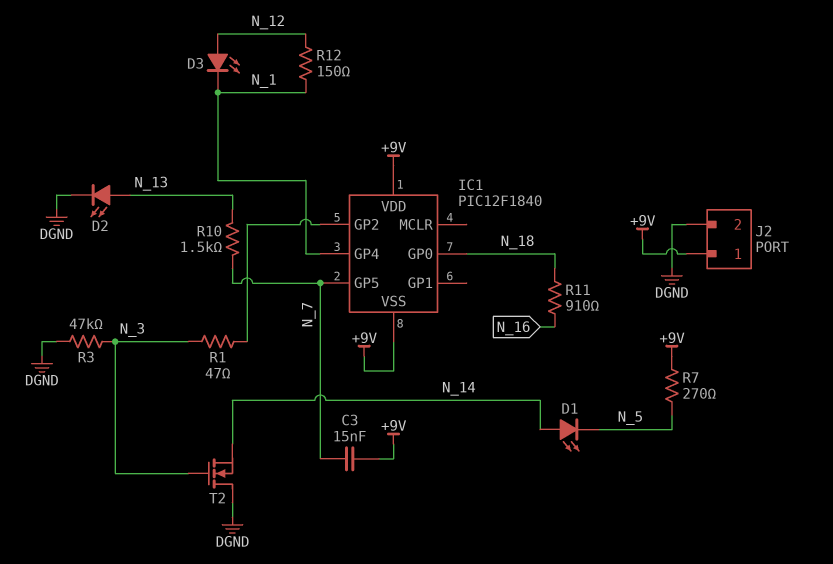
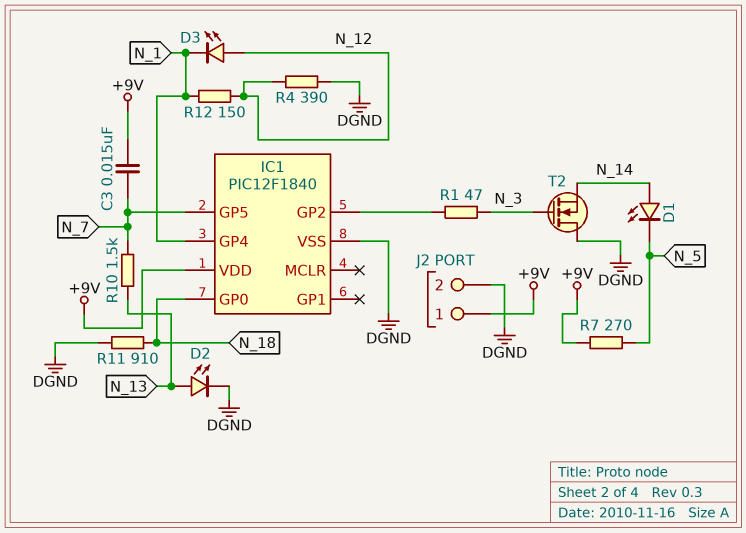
IC1 pin VSS: +9V -> DGND
R3: 47k (DGND, N_3) -> none
R4: none -> 390 (DGND, N_12)
R11: 910 (N_16, N_18) -> 910 (DGND, N_18)

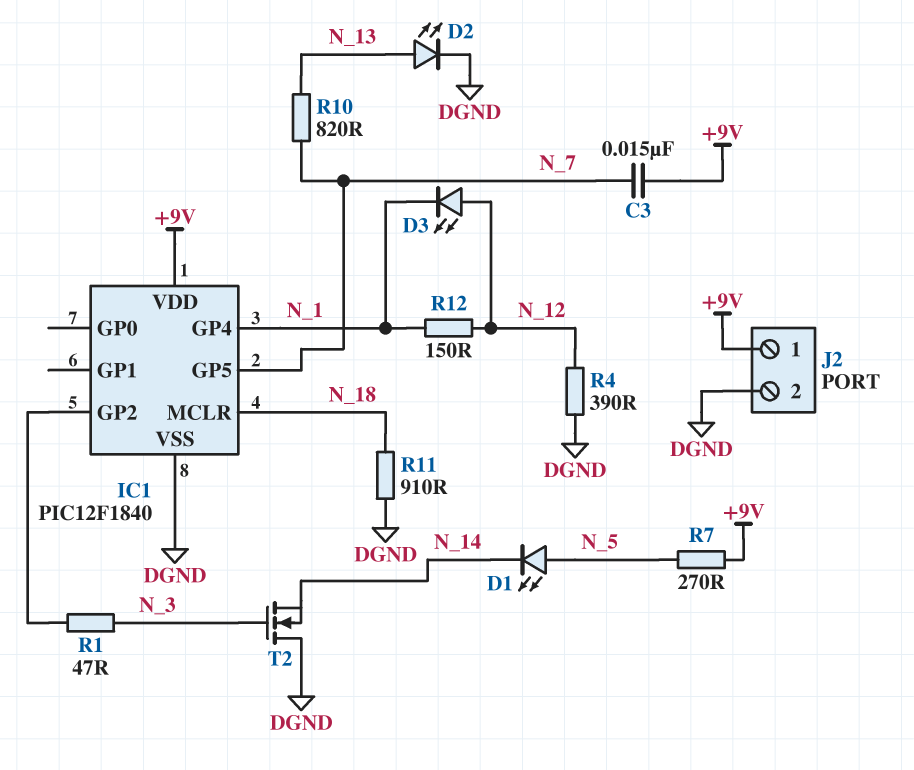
D1: LED (A N_14, K N_5) -> LED (A N_5, K N_14)
IC1 pin GP0: N_18 -> none
IC1 pin MCLR: none -> N_18
R10: 1.5k (N_7, N_13) -> 820 (N_7, N_13)

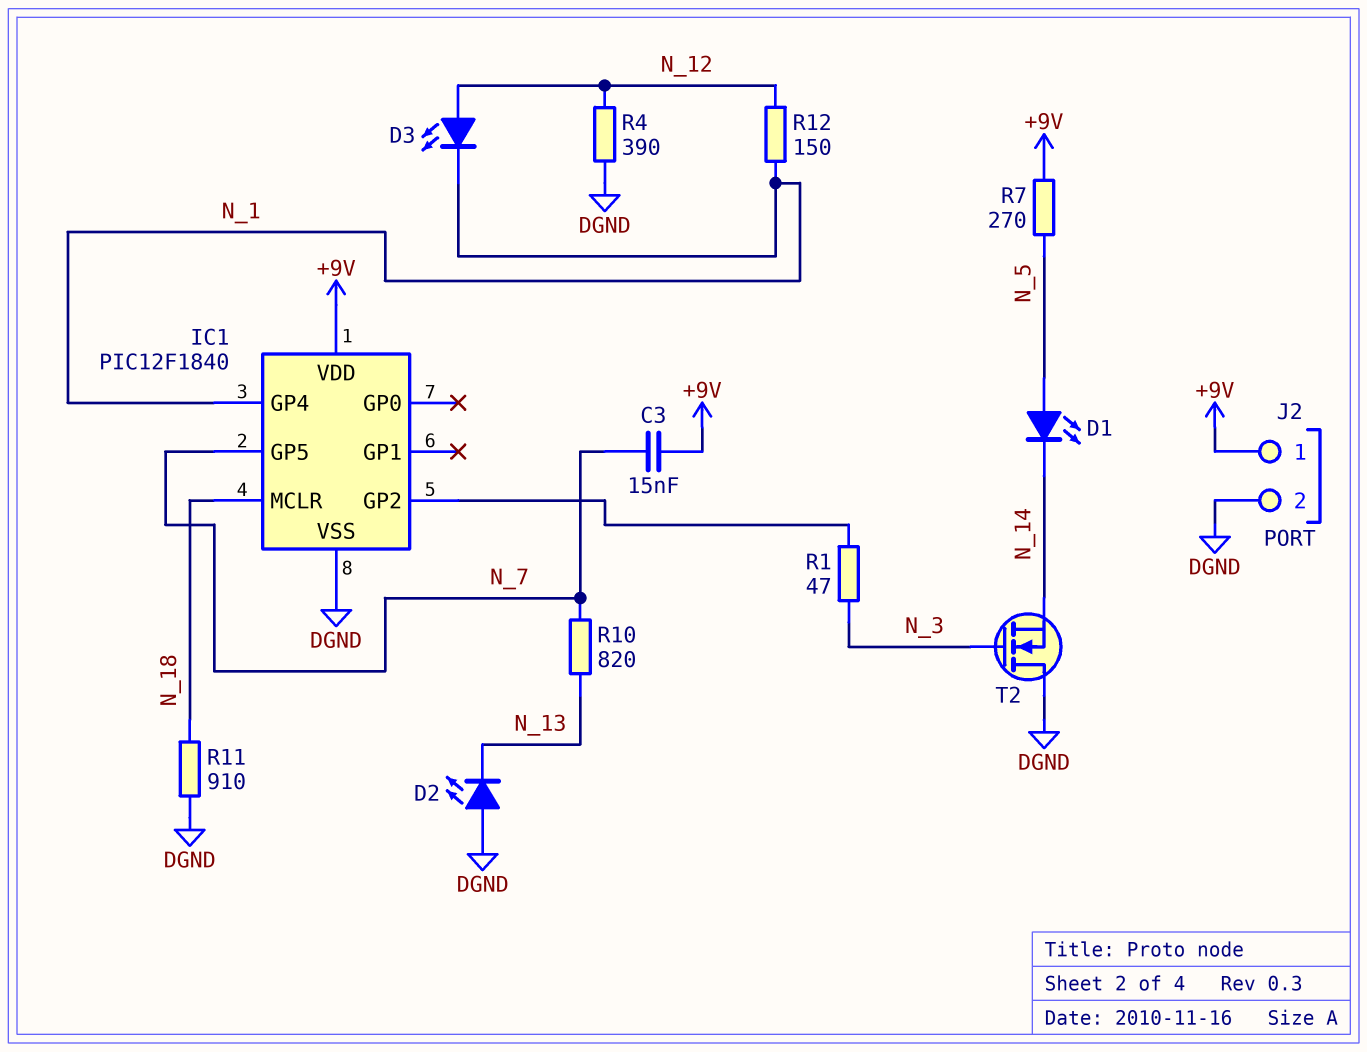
D2: LED (A N_13, K DGND) -> LED (A DGND, K N_13)

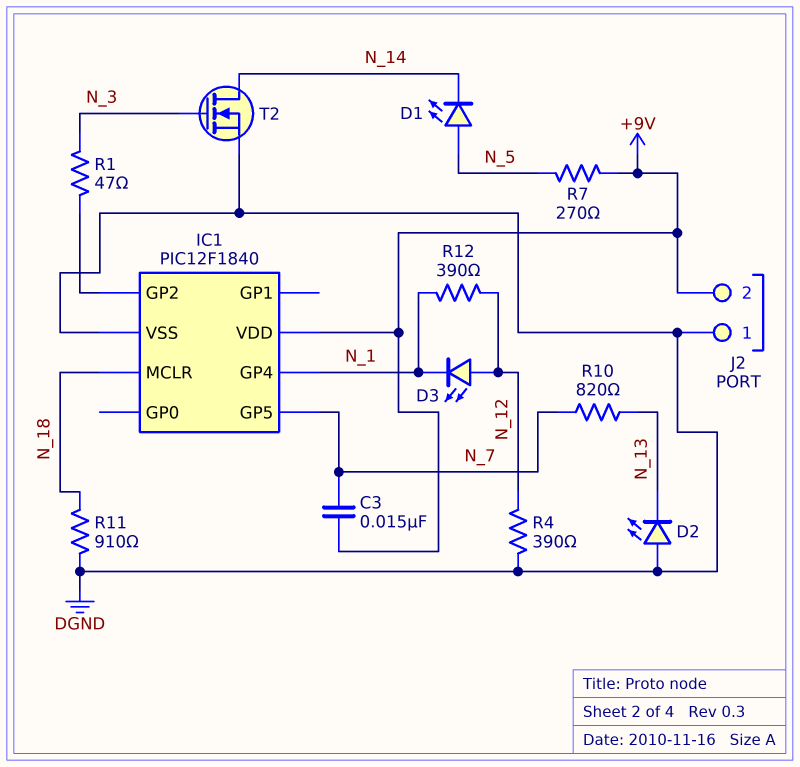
J2 pin 1: +9V -> DGND
J2 pin 2: DGND -> +9V
R12: 150 (N_1, N_12) -> 390 (N_1, N_12)
T2: NMOS (G N_3, D DGND, S N_14) -> NMOS (G N_3, D N_14, S DGND)

